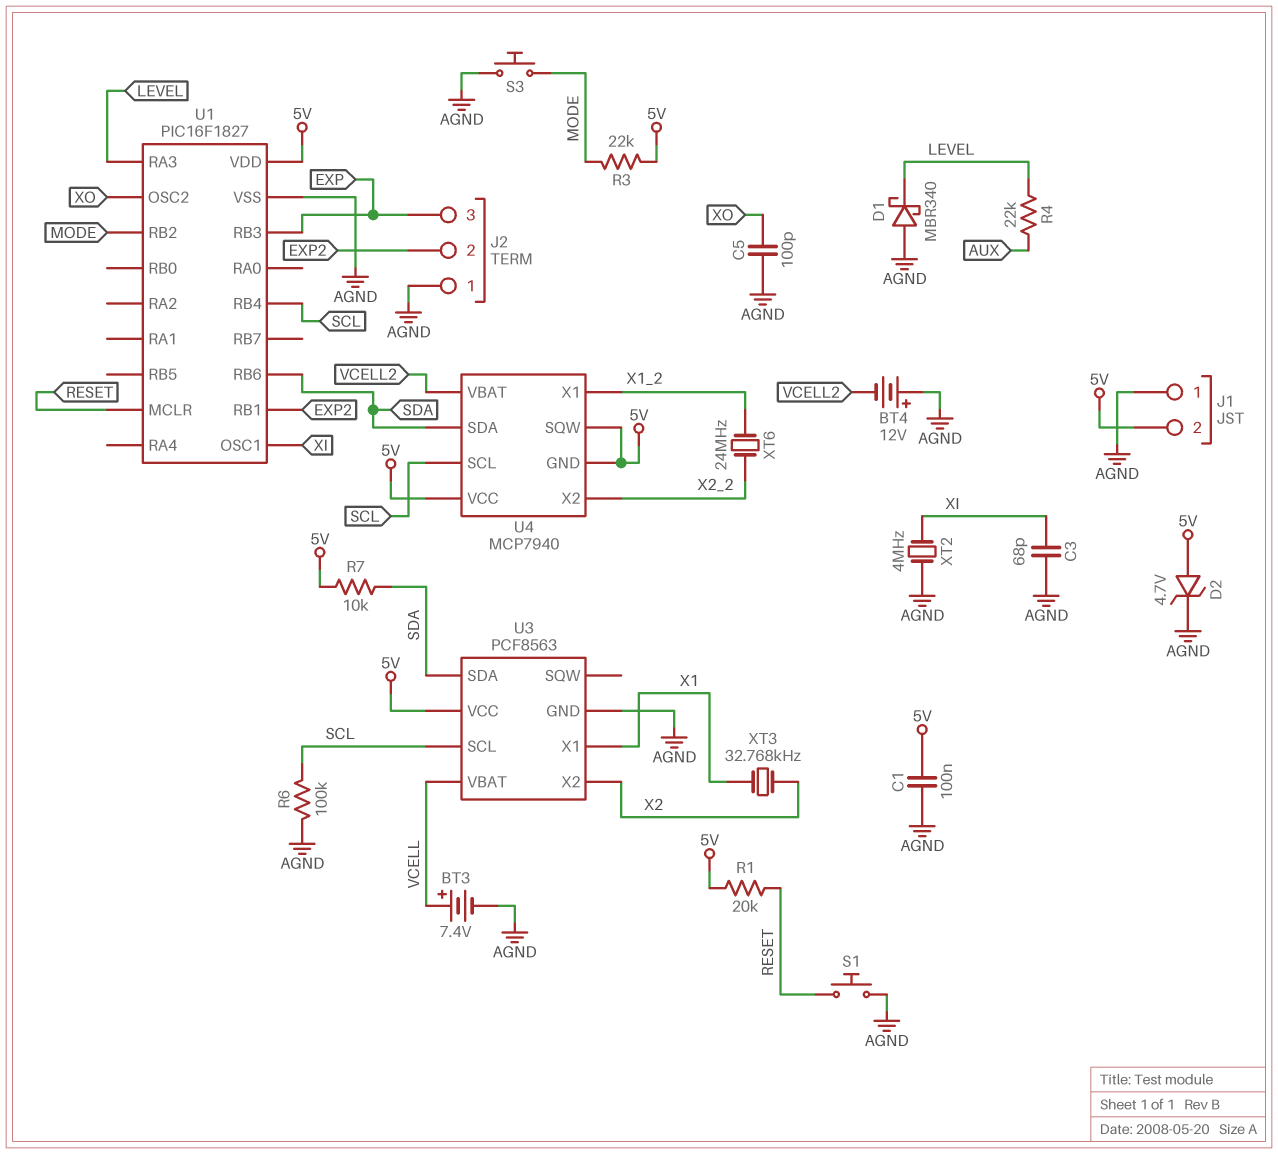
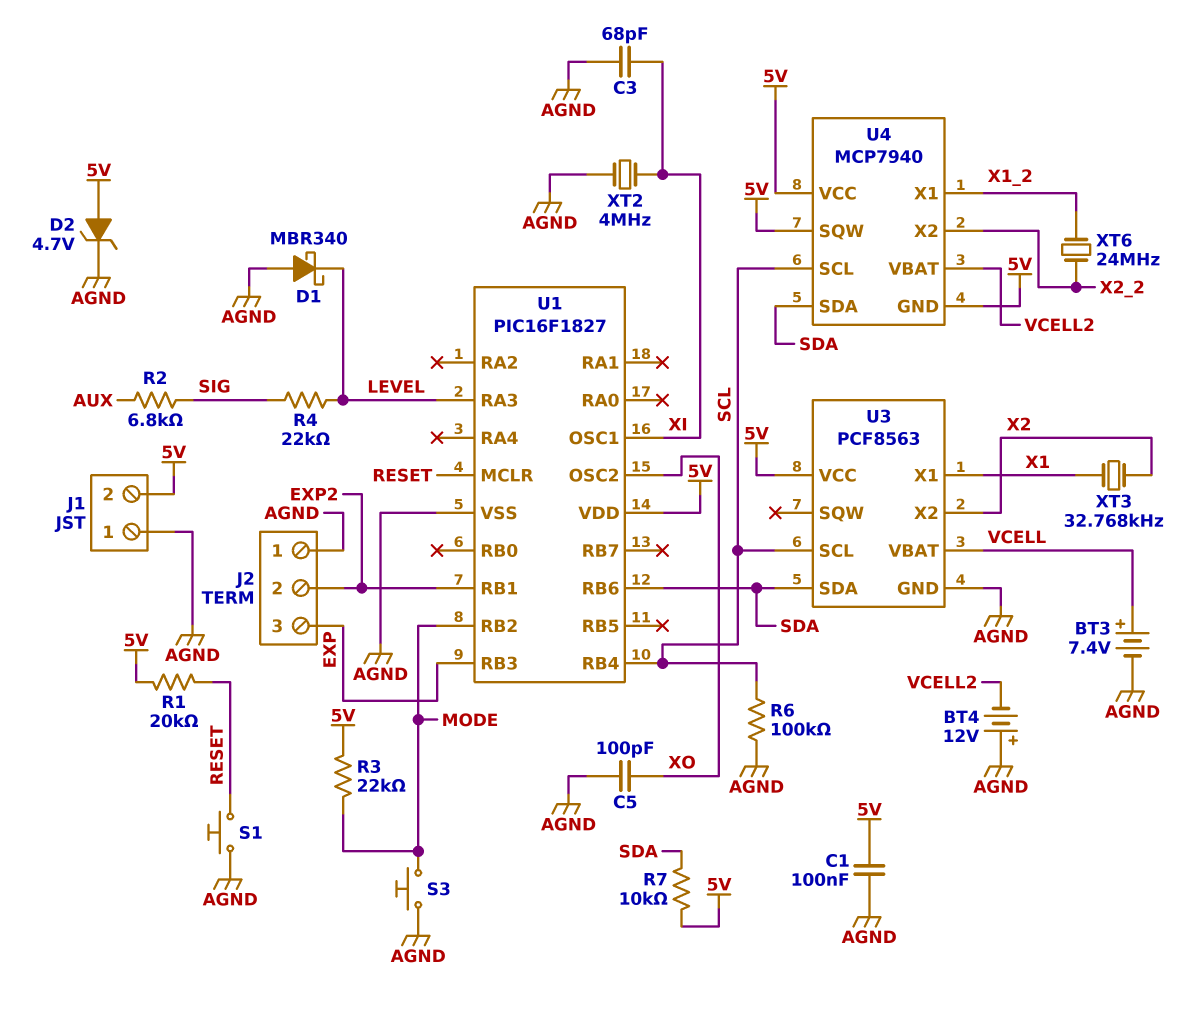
R2: none -> 6.8k (AUX, SIG)
R4: 22k (AUX, LEVEL) -> 22k (LEVEL, SIG)

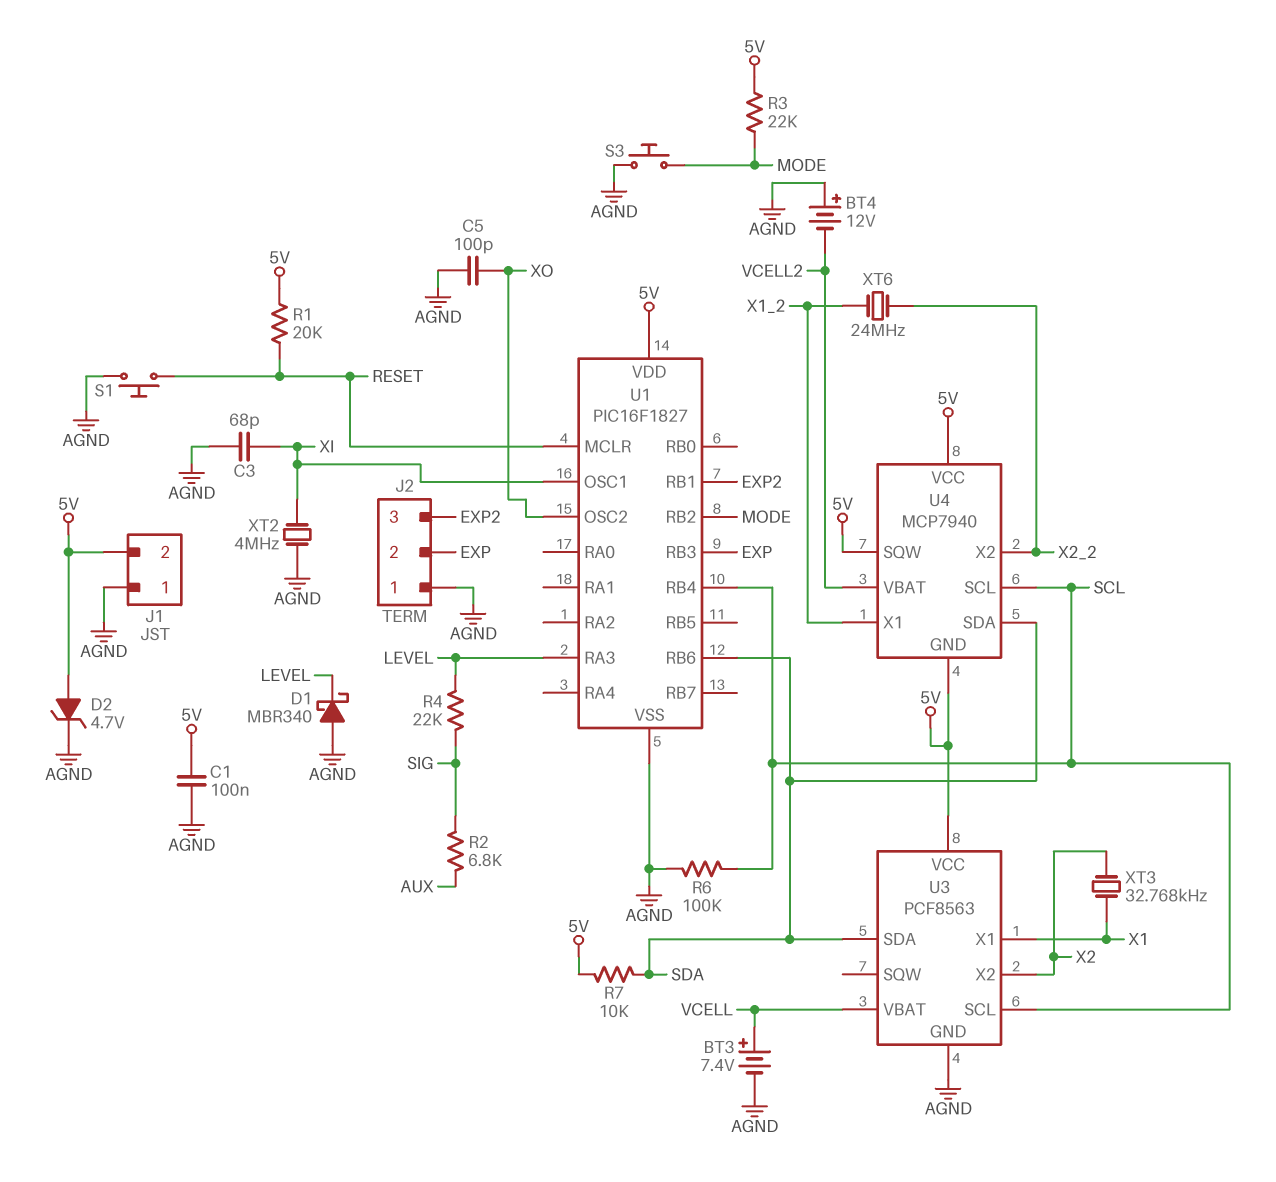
J2 pin 2: EXP2 -> EXP
J2 pin 3: EXP -> EXP2

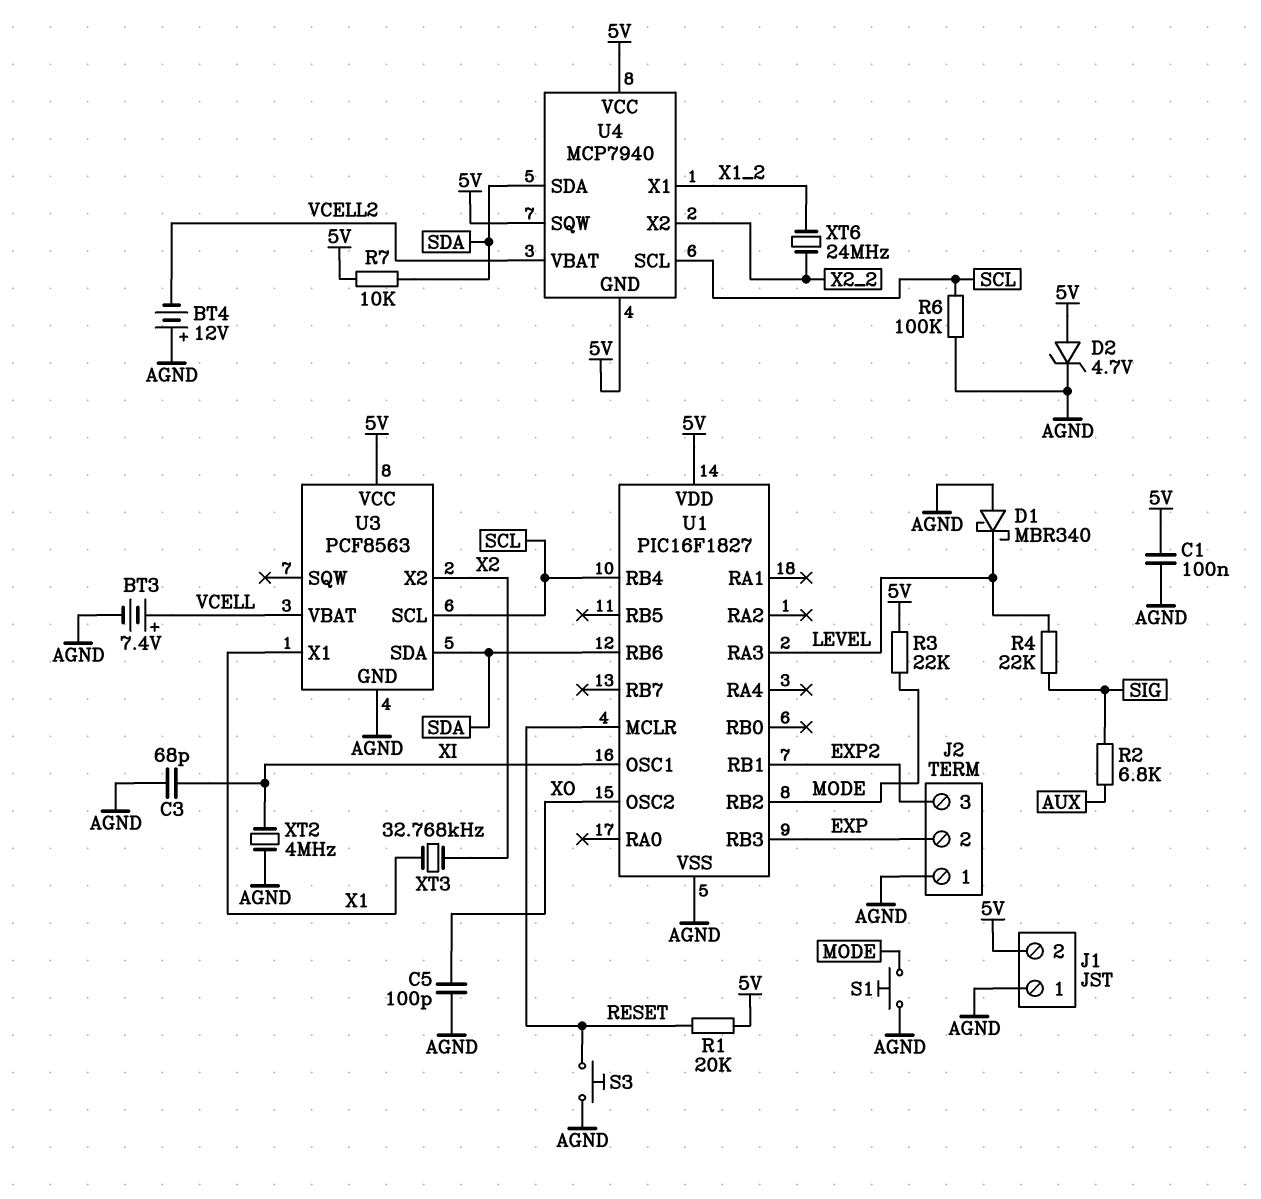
S1: button (AGND, RESET) -> button (AGND, MODE)
S3: button (AGND, MODE) -> button (AGND, RESET)

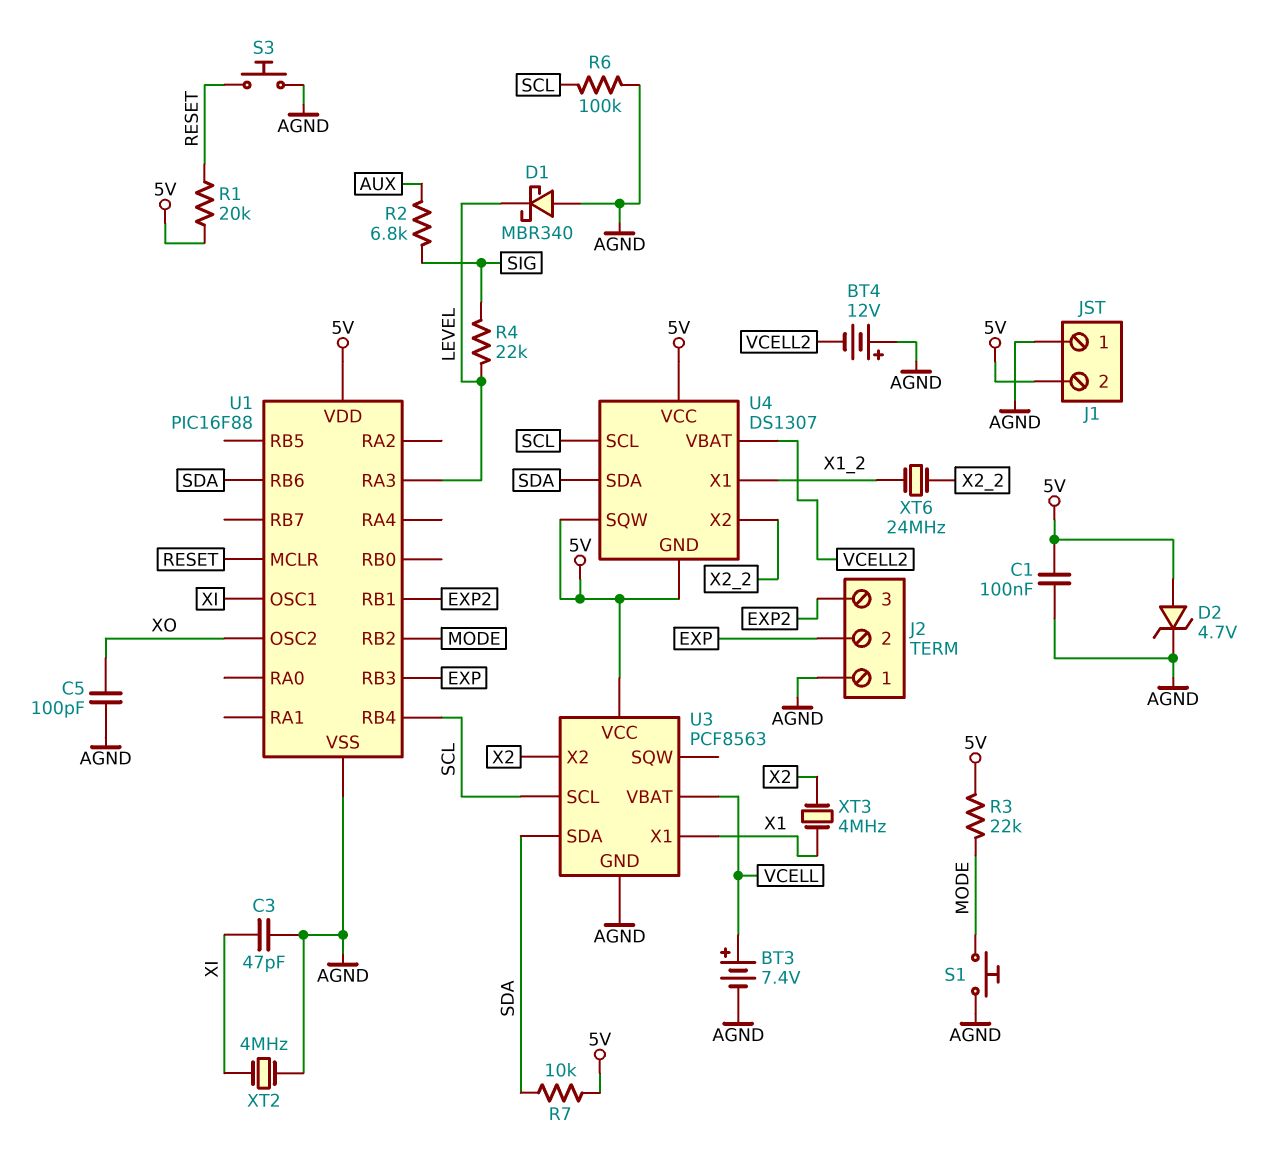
C3: 68pF (AGND, XI) -> 47pF (AGND, XI)
U1: PIC16F1827 -> PIC16F88
U4: MCP7940 -> DS1307
XT3: 32.768kHz (X1, X2) -> 4MHz (X1, X2)

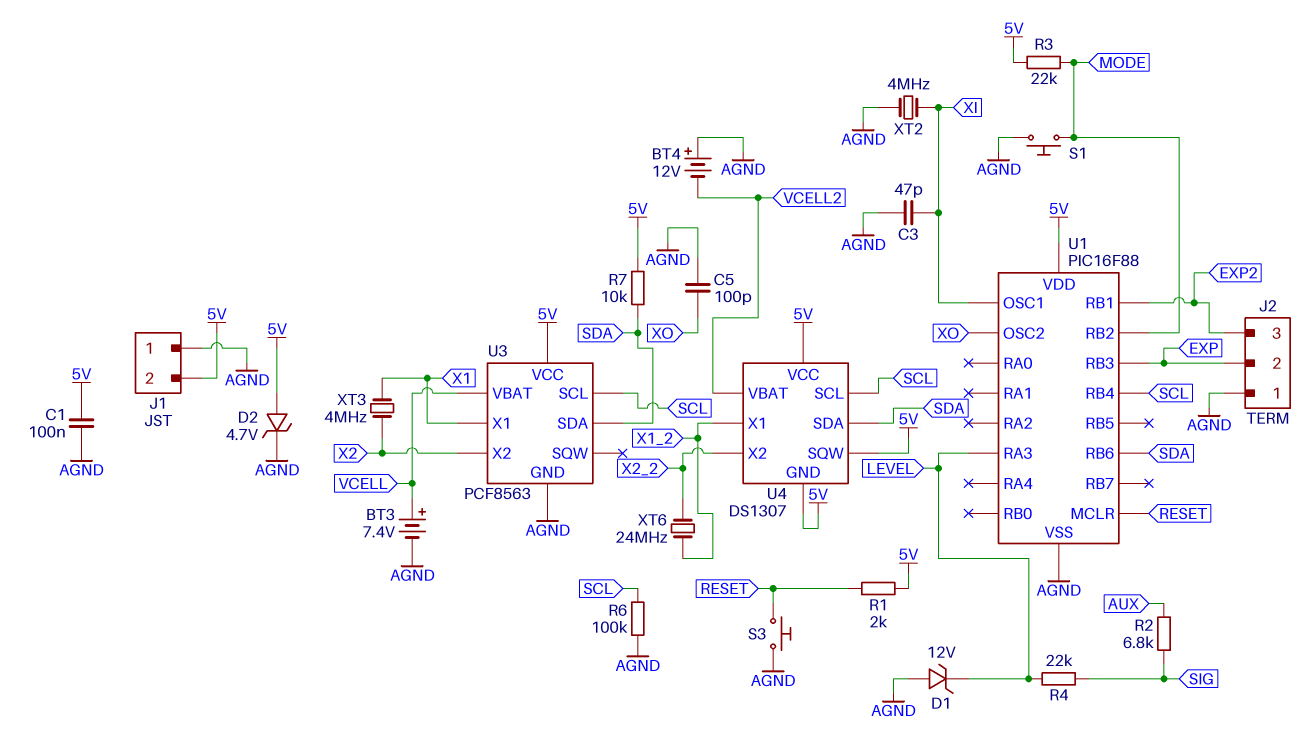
D1: schottky MBR340 (A AGND, K LEVEL) -> zener 12V (A AGND, K LEVEL)
R1: 20k (5V, RESET) -> 2k (5V, RESET)

